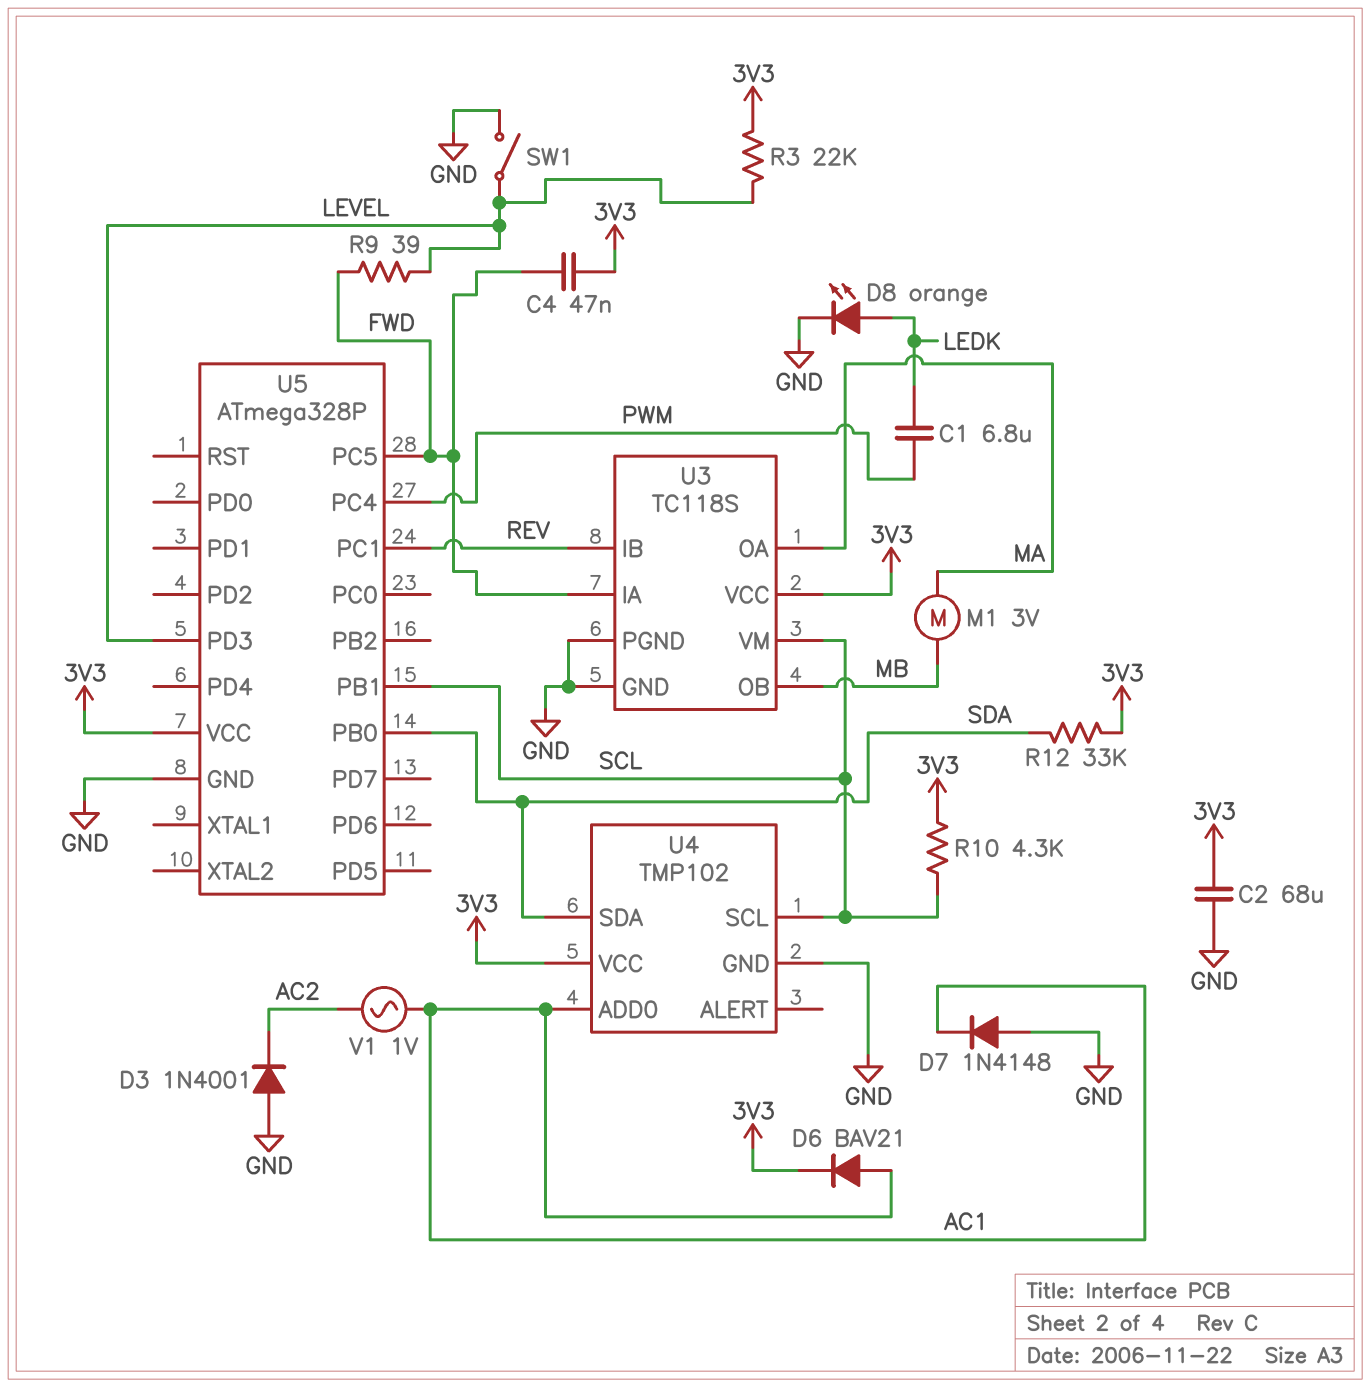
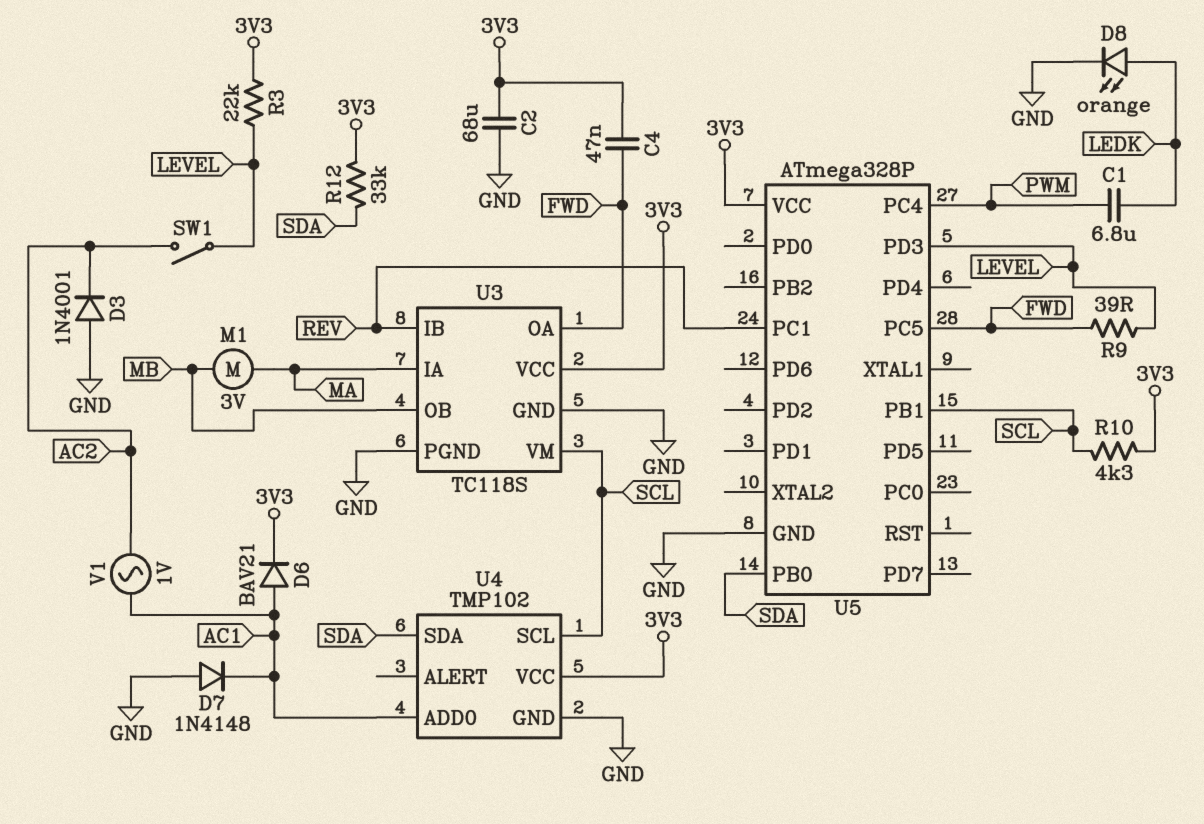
SW1: switch (GND, LEVEL) -> switch (AC2, LEVEL)
U3 pin IA: FWD -> MA
U3 pin OA: MA -> FWD

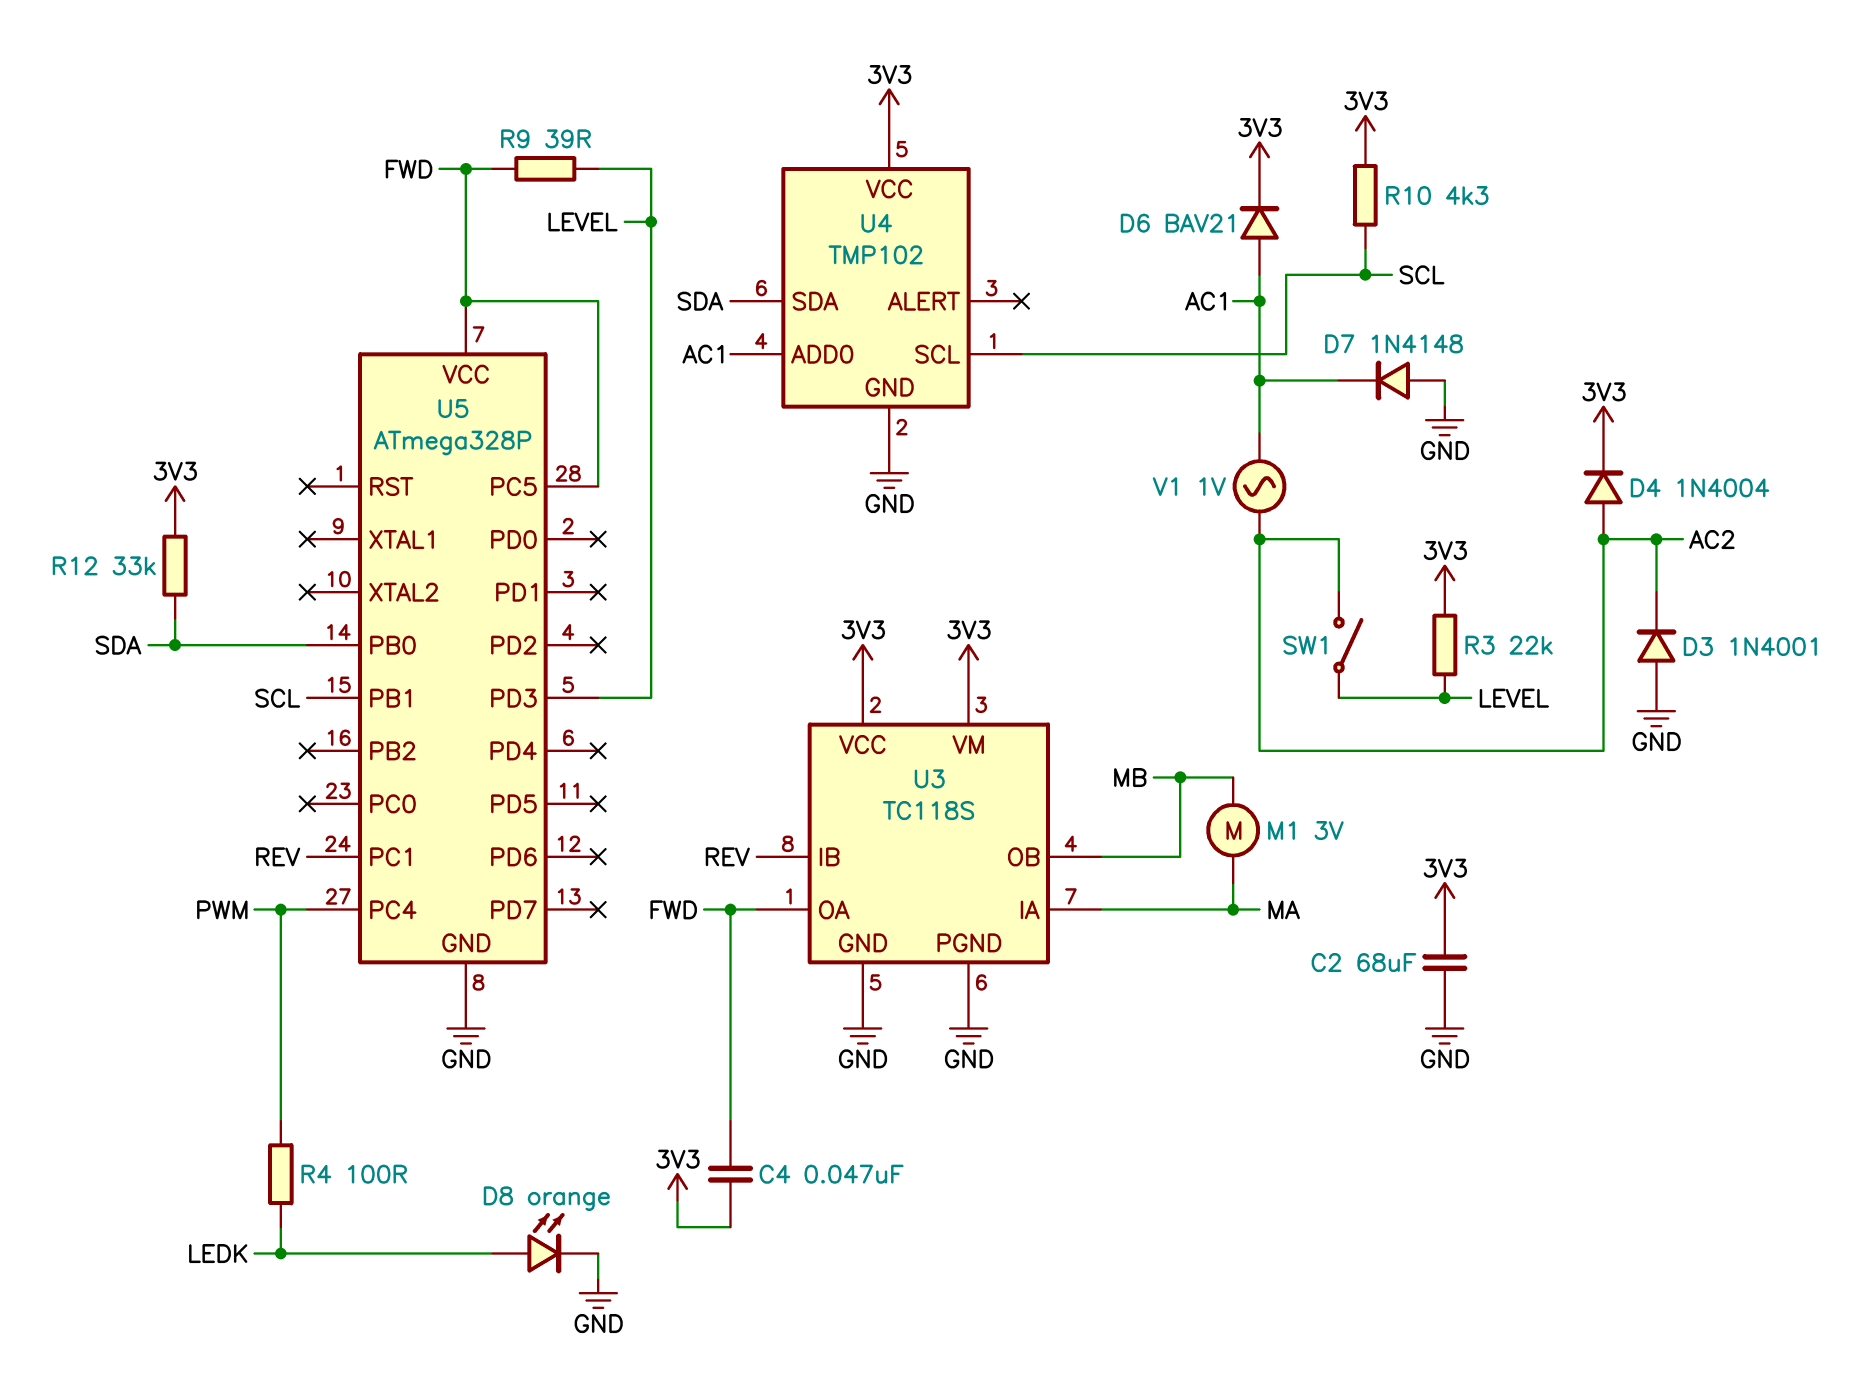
C1: 6.8uF (LEDK, PWM) -> none
D4: none -> diode 1N4004 (A AC2, K 3V3)
R4: none -> 100 (LEDK, PWM)
U3 pin VM: SCL -> 3V3
U5 pin VCC: 3V3 -> FWD

